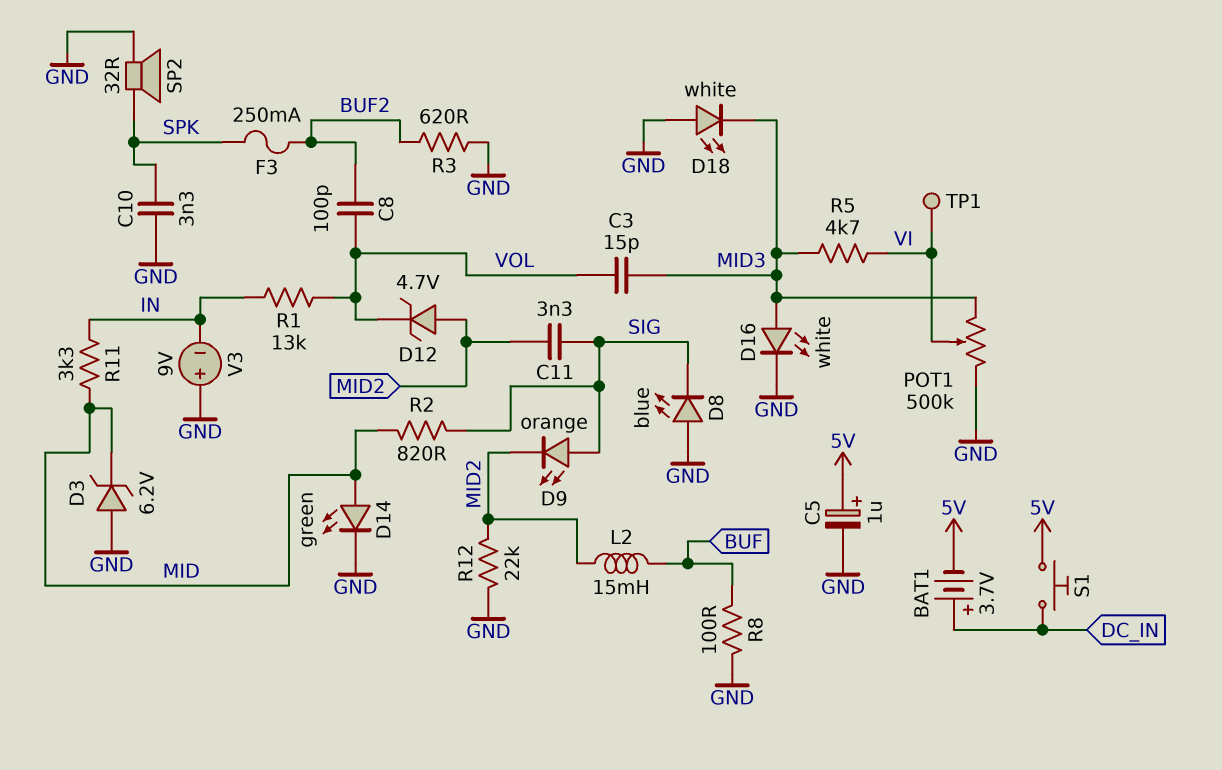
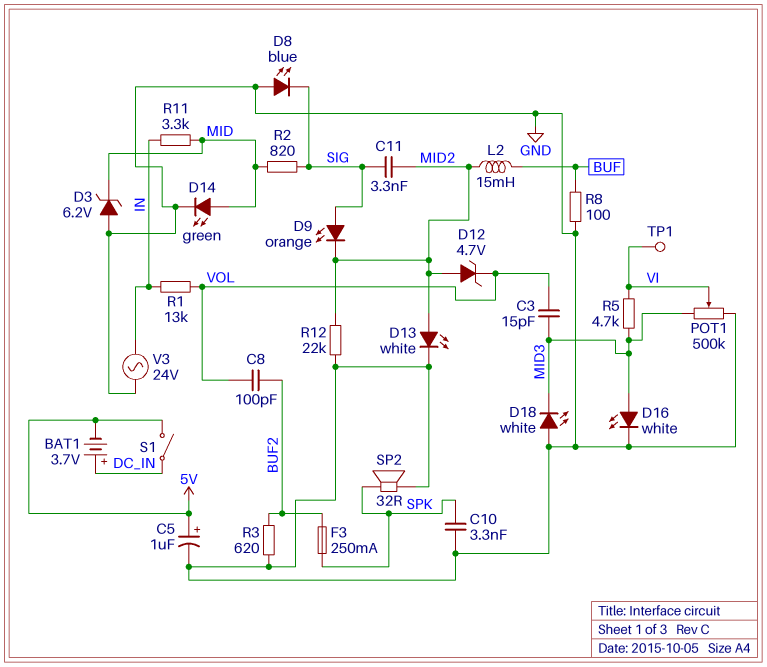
D13: none -> LED white (A MID2, K GND)
S1: button (5V, DC_IN) -> switch (5V, DC_IN)
V3: 9V (plus GND, minus IN) -> AC 24V (GND, IN)

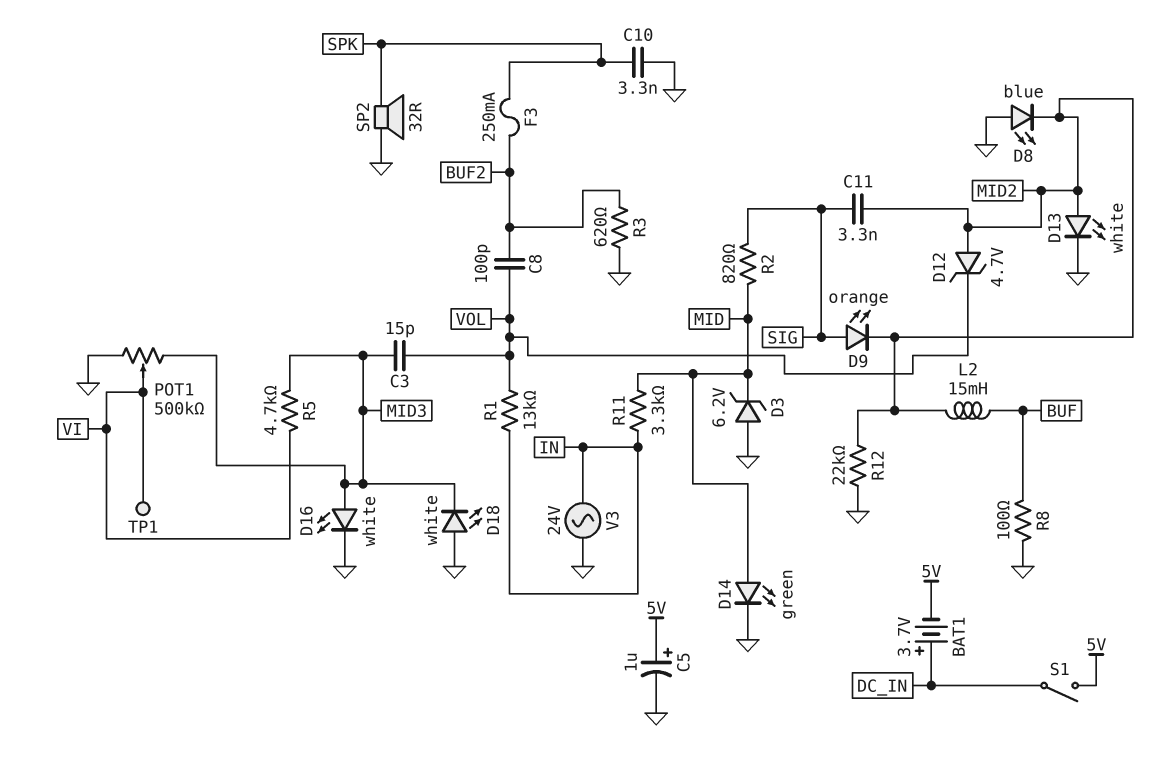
D8: LED blue (A GND, K SIG) -> LED blue (A GND, K MID2)

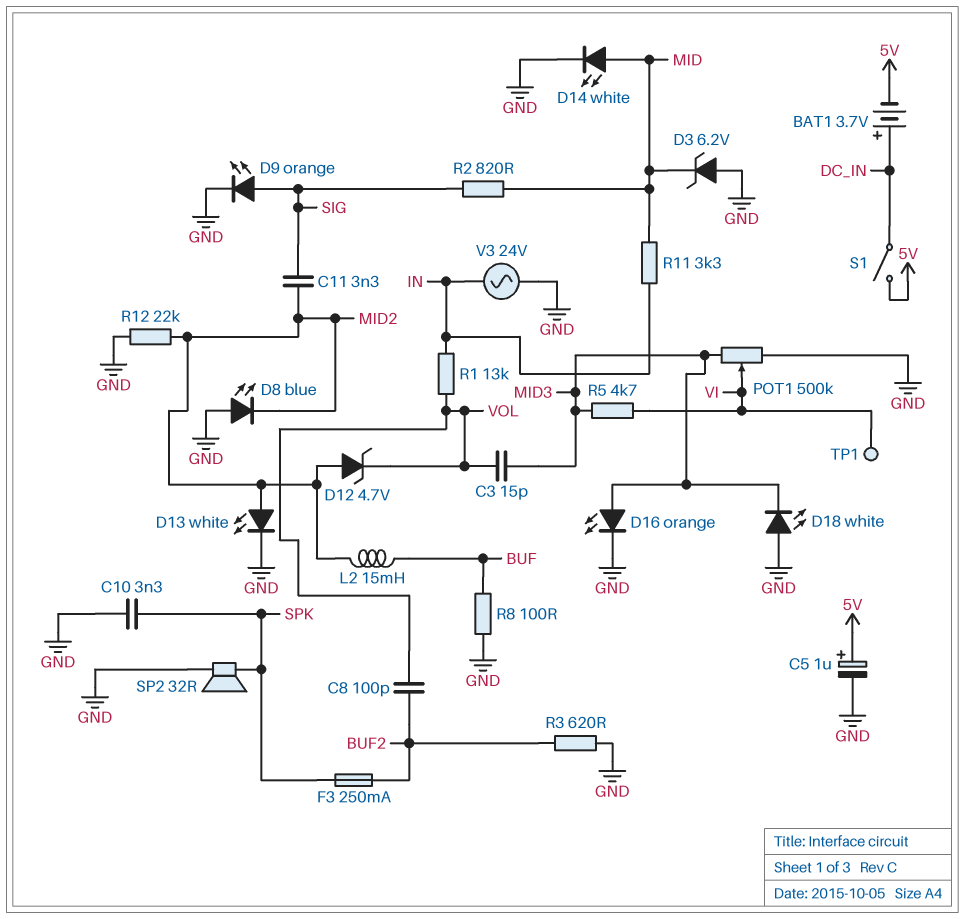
D9: LED orange (A SIG, K MID2) -> LED orange (A SIG, K GND)
D14: LED green (A MID, K GND) -> LED white (A MID, K GND)
D16: LED white (A MID3, K GND) -> LED orange (A MID3, K GND)

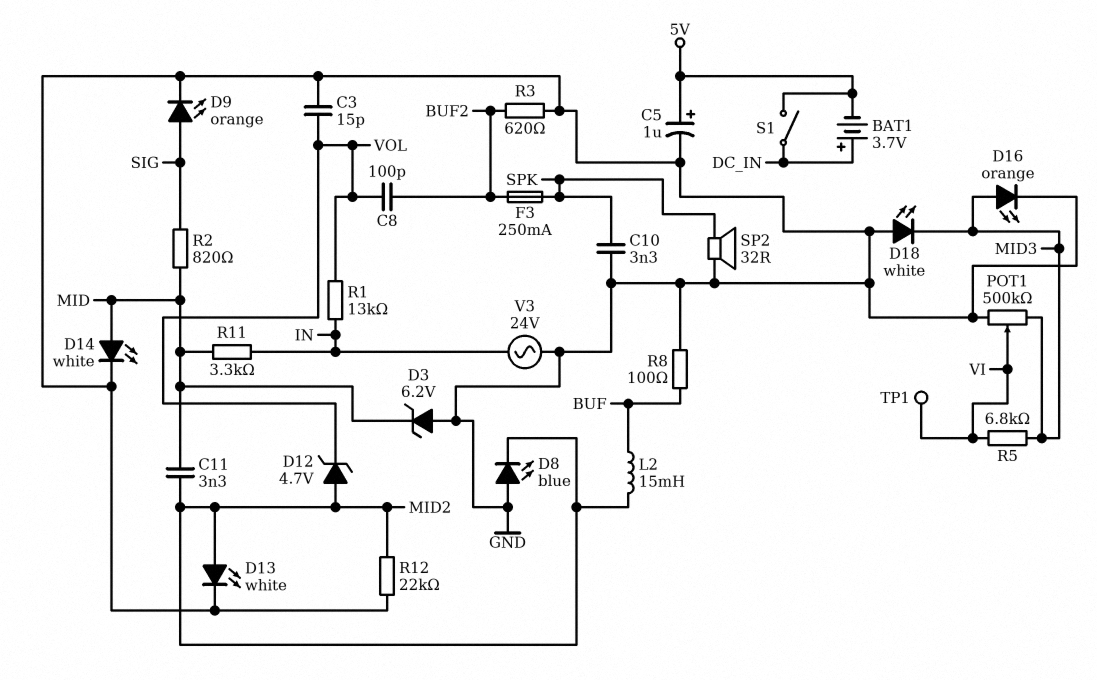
C3: 15pF (MID3, VOL) -> 15pF (GND, VOL)
C11: 3.3nF (MID2, SIG) -> 3.3nF (MID, MID2)
R5: 4.7k (MID3, VI) -> 6.8k (MID3, VI)

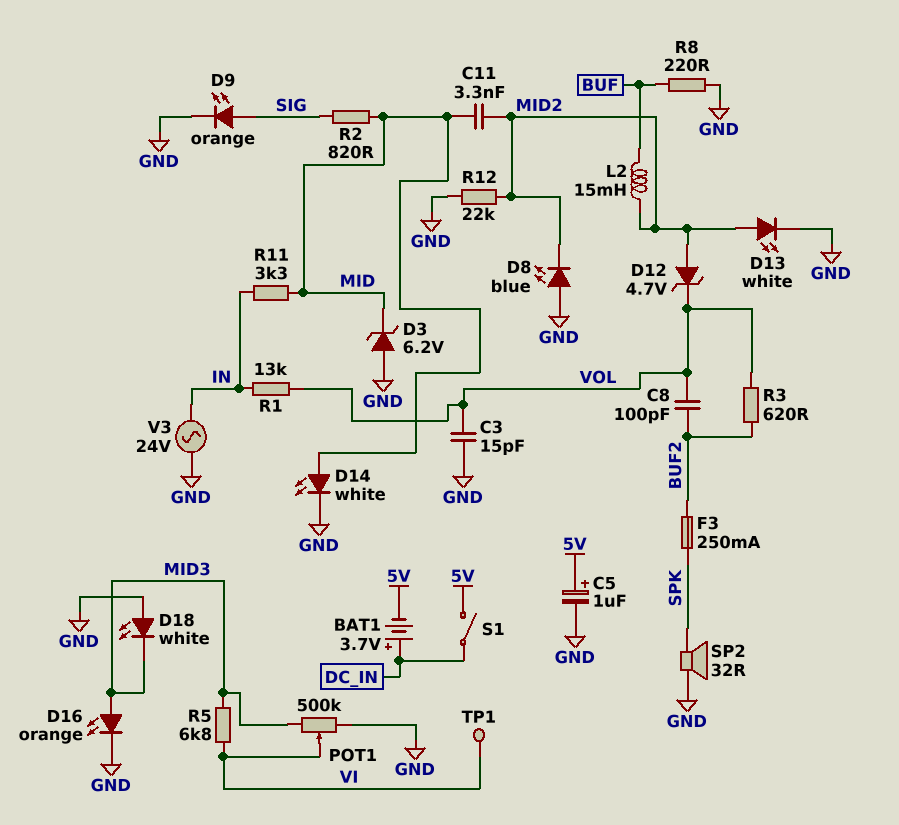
C10: 3.3nF (GND, SPK) -> none
R3: 620 (BUF2, GND) -> 620 (BUF2, VOL)
R8: 100 (BUF, GND) -> 220 (BUF, GND)

